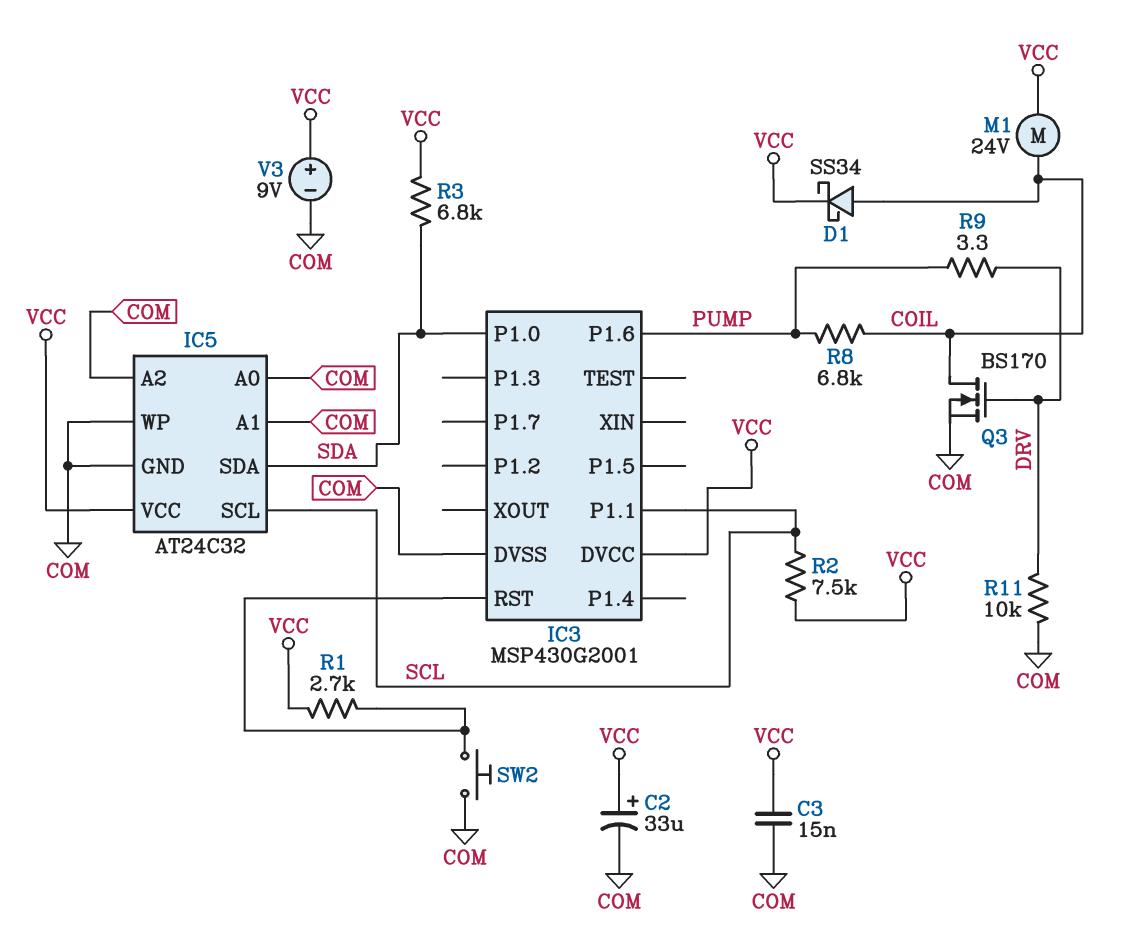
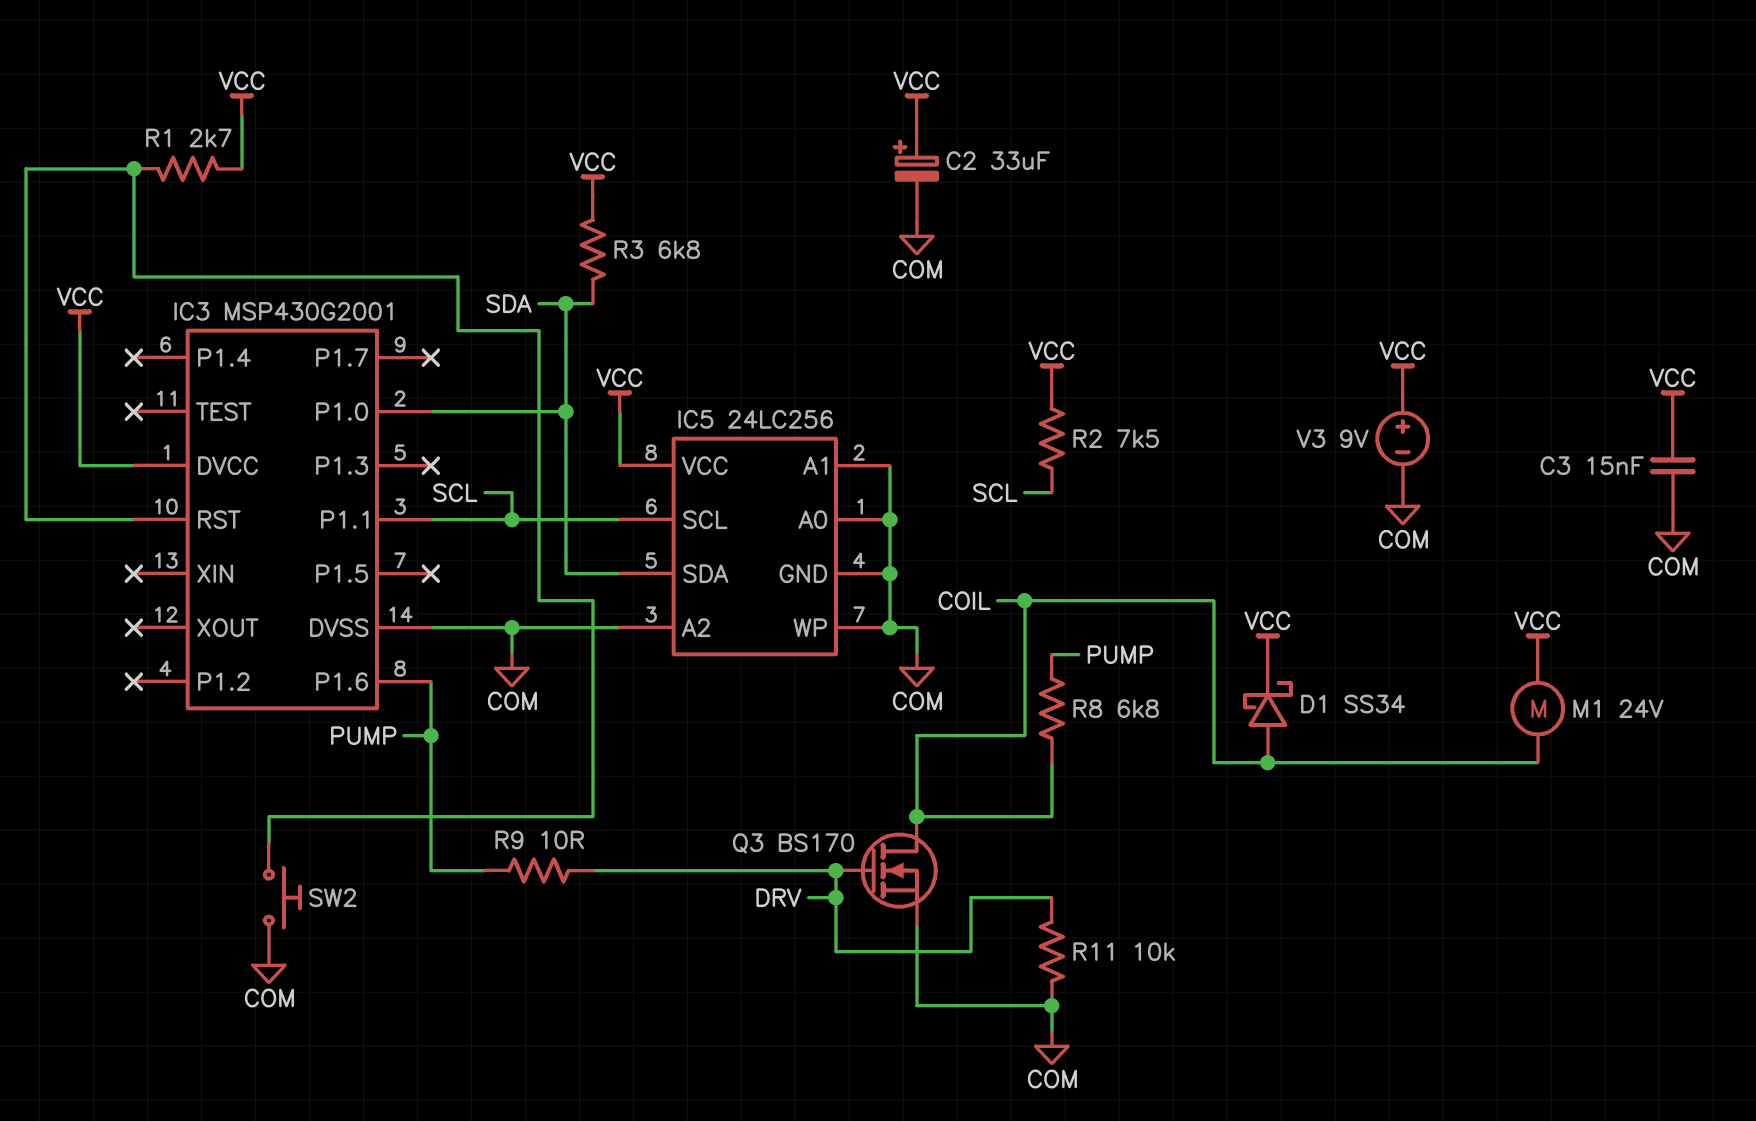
IC5: AT24C32 -> 24LC256
R9: 3.3 (DRV, PUMP) -> 10 (DRV, PUMP)

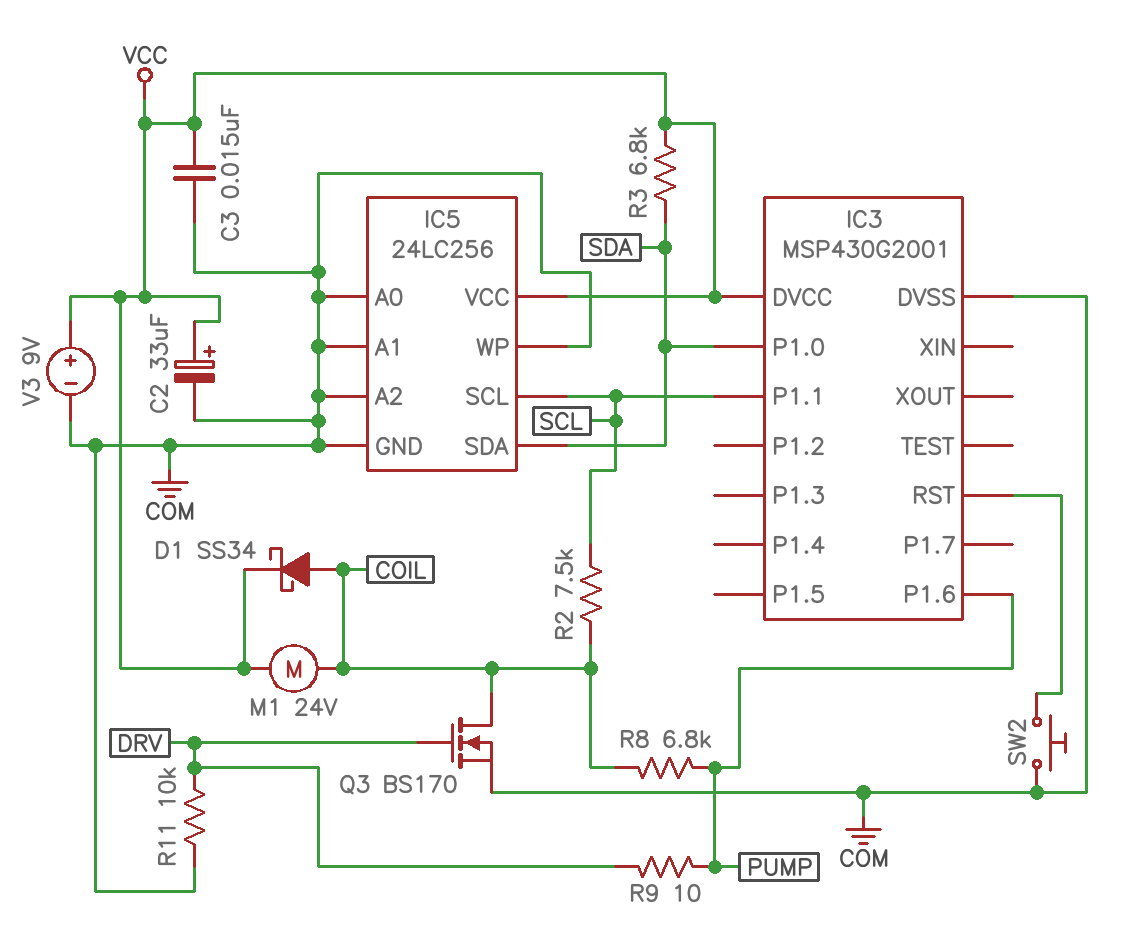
R1: 2.7k (IC3/RST, VCC) -> none
R2: 7.5k (SCL, VCC) -> 7.5k (COIL, SCL)

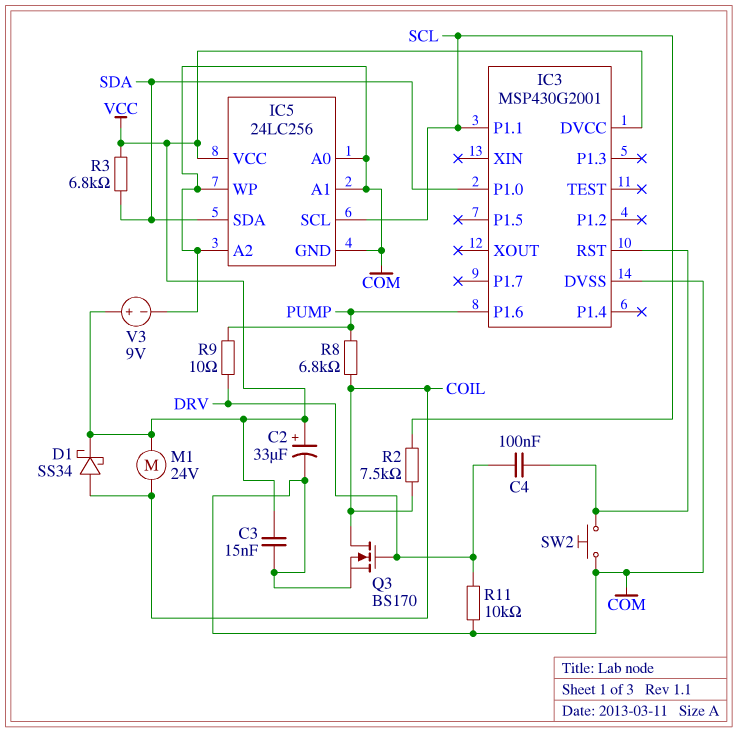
C4: none -> 100nF (DRV, IC3/RST)

